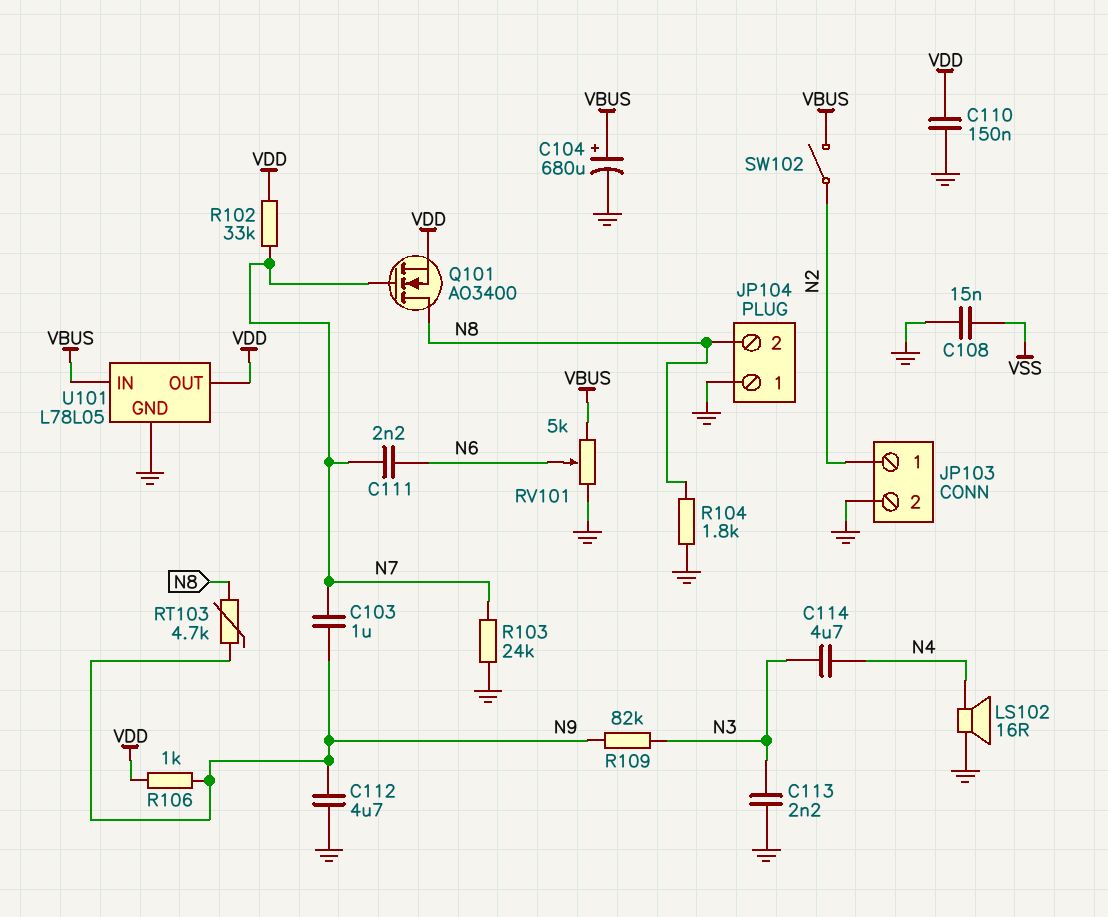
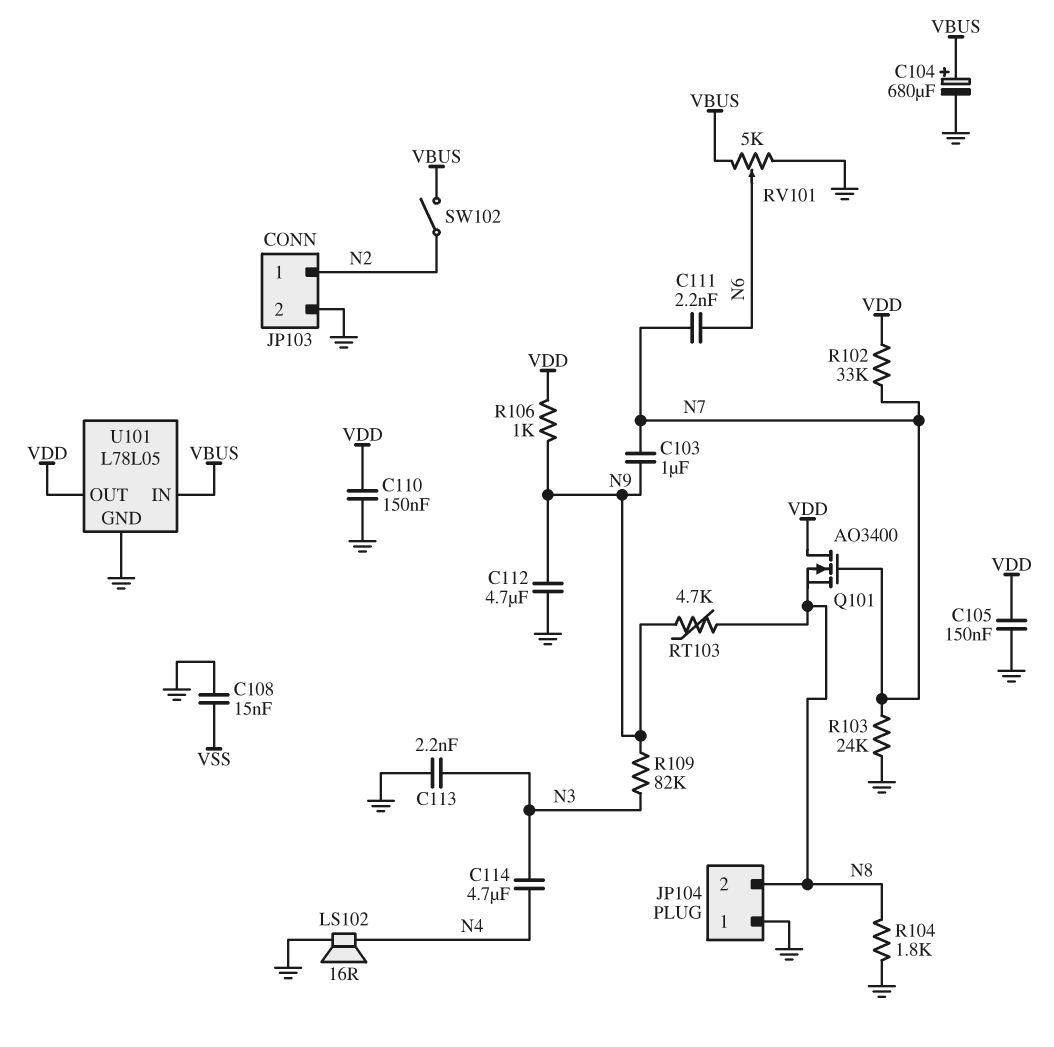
C105: none -> 150nF (GND, VDD)
Q101: NMOS AO3400 (G N7, D N8, S VDD) -> NMOS AO3400 (G N7, D VDD, S N8)

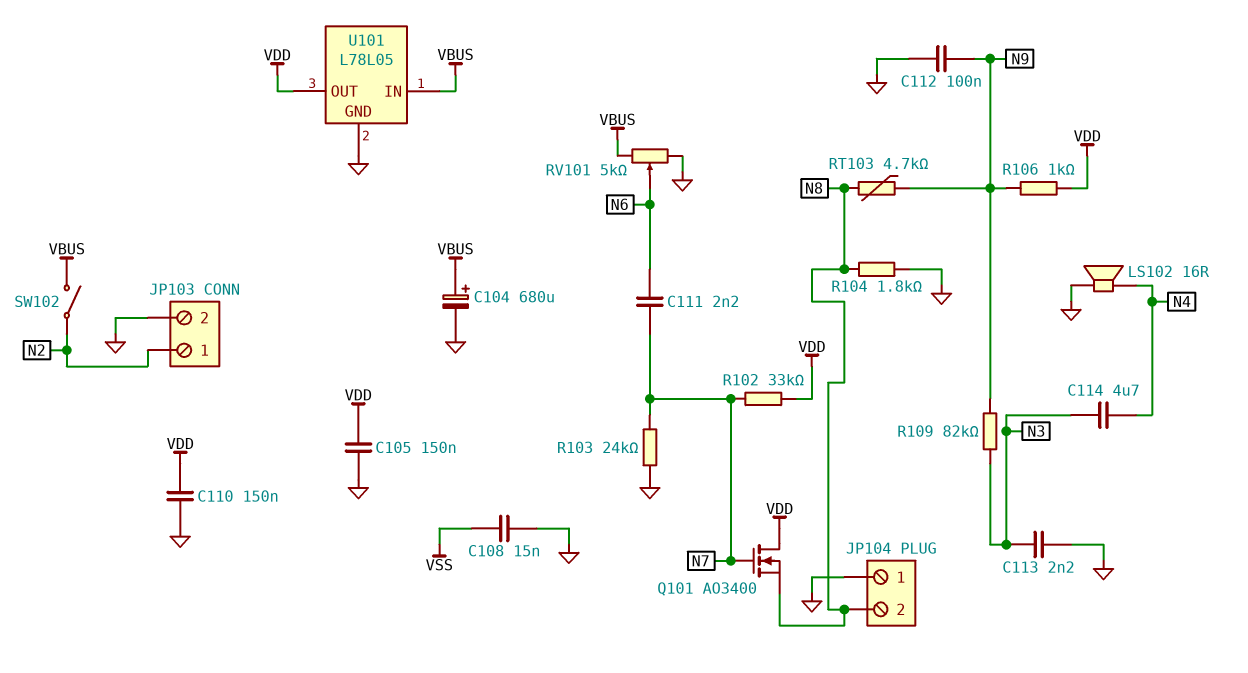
C103: 1uF (N7, N9) -> none
C112: 4.7uF (GND, N9) -> 100nF (GND, N9)

